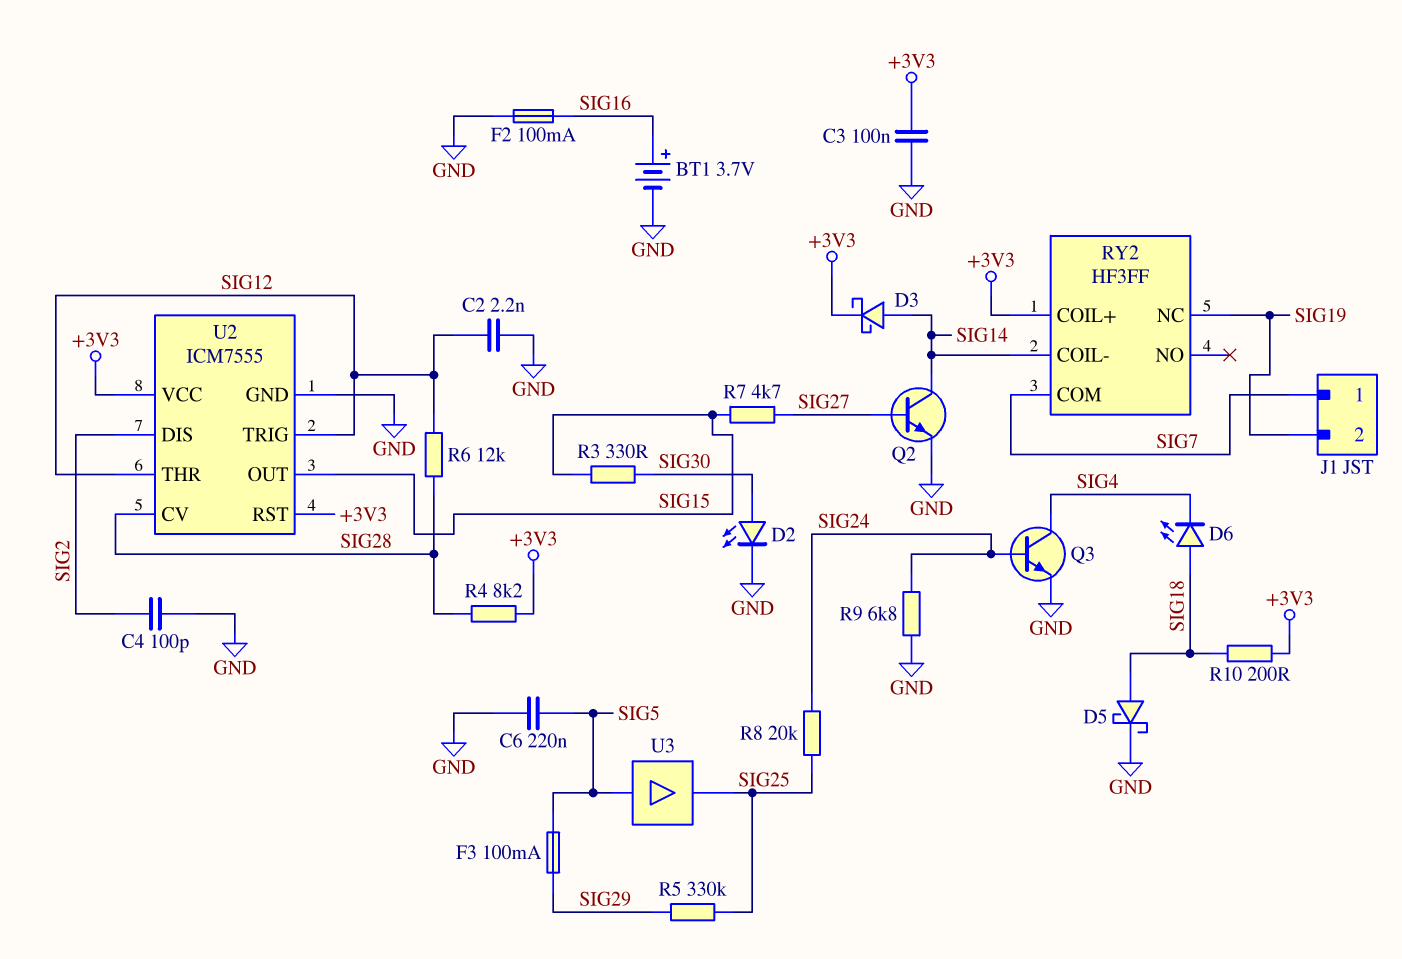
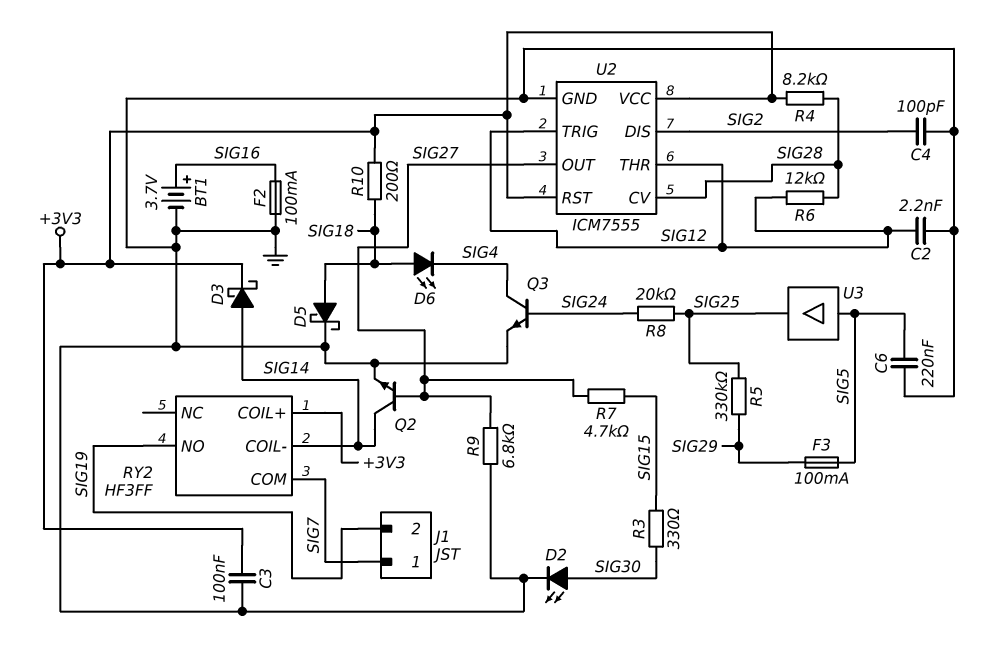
R9: 6.8k (GND, SIG24) -> 6.8k (GND, SIG27)
RY2 pin NC: SIG19 -> none
RY2 pin NO: none -> SIG19
U2 pin OUT: SIG15 -> SIG27

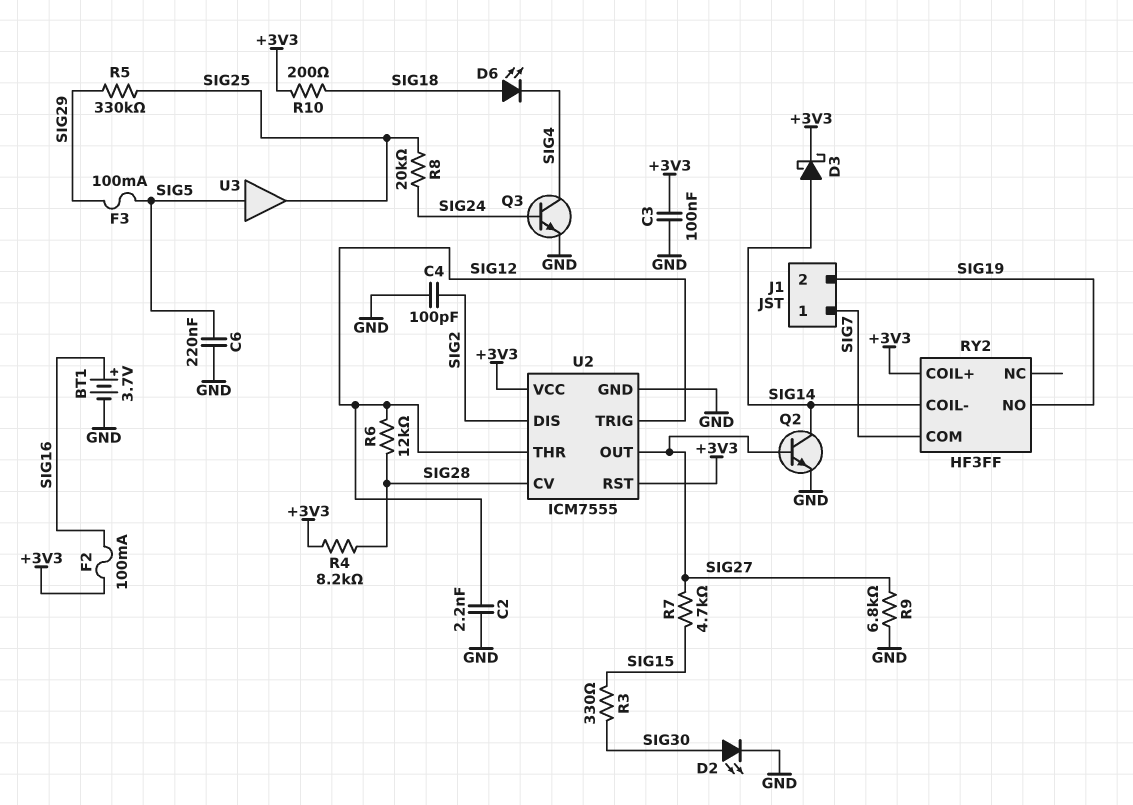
D5: schottky (A SIG18, K GND) -> none
F2: 100mA (GND, SIG16) -> 100mA (+3V3, SIG16)

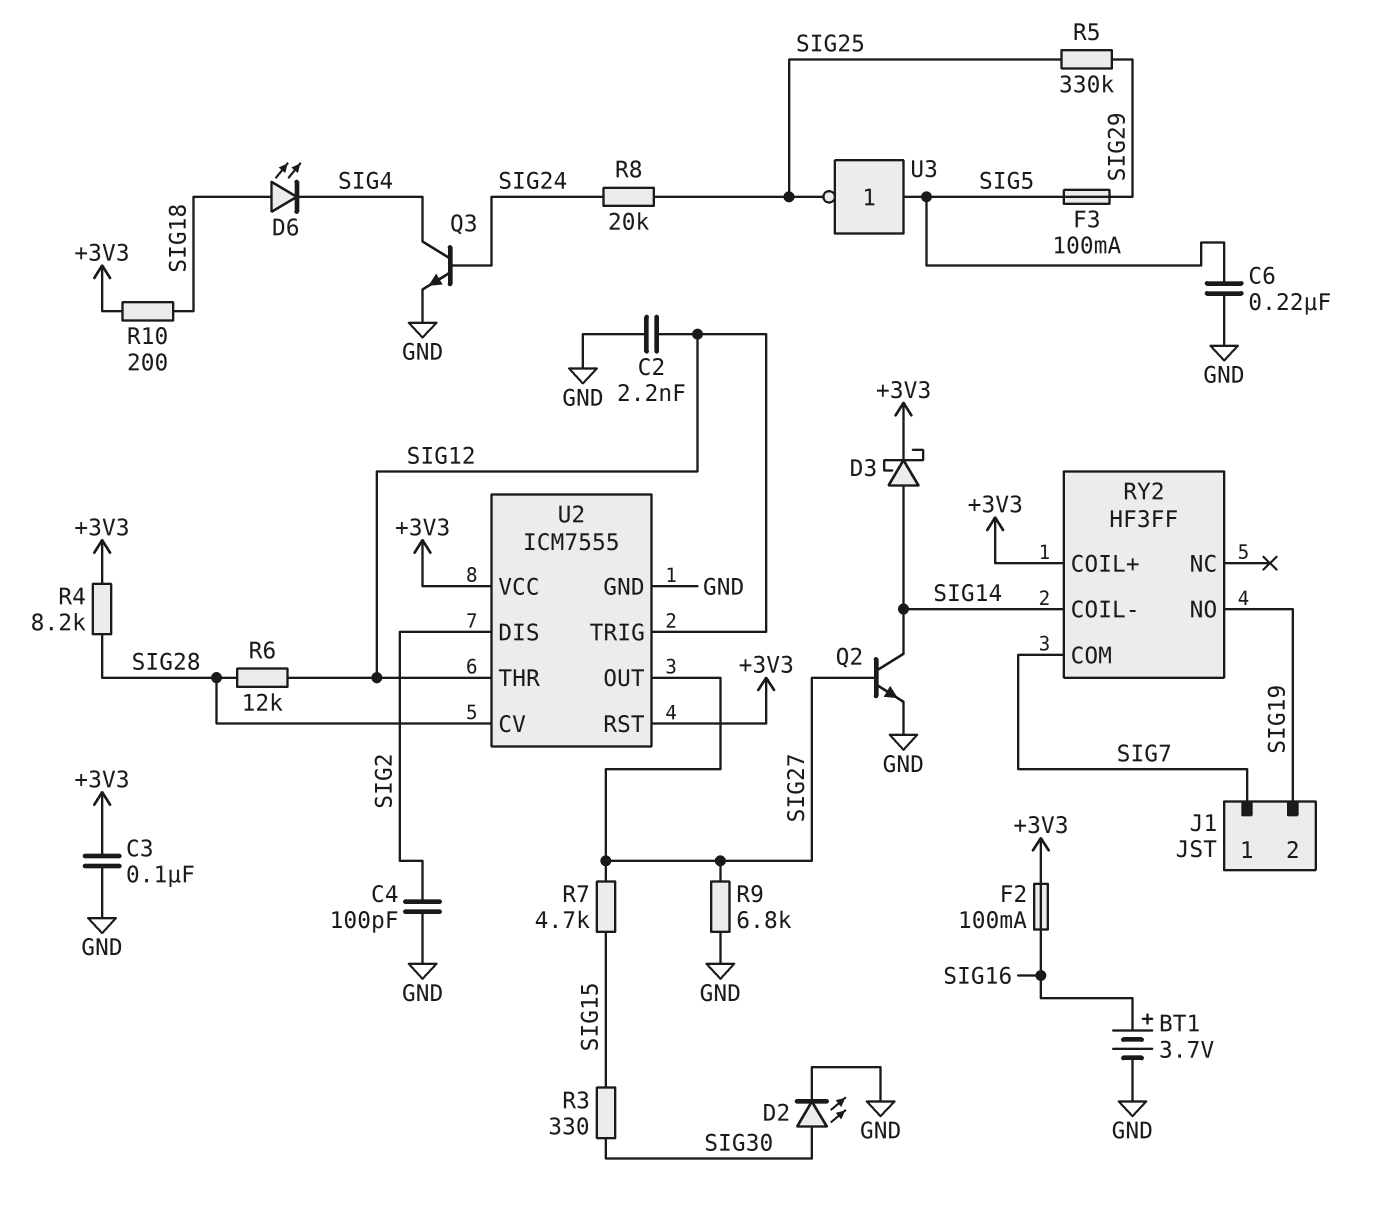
U3: buffer (in SIG5, out SIG25) -> NOT (in SIG5, out SIG25)

